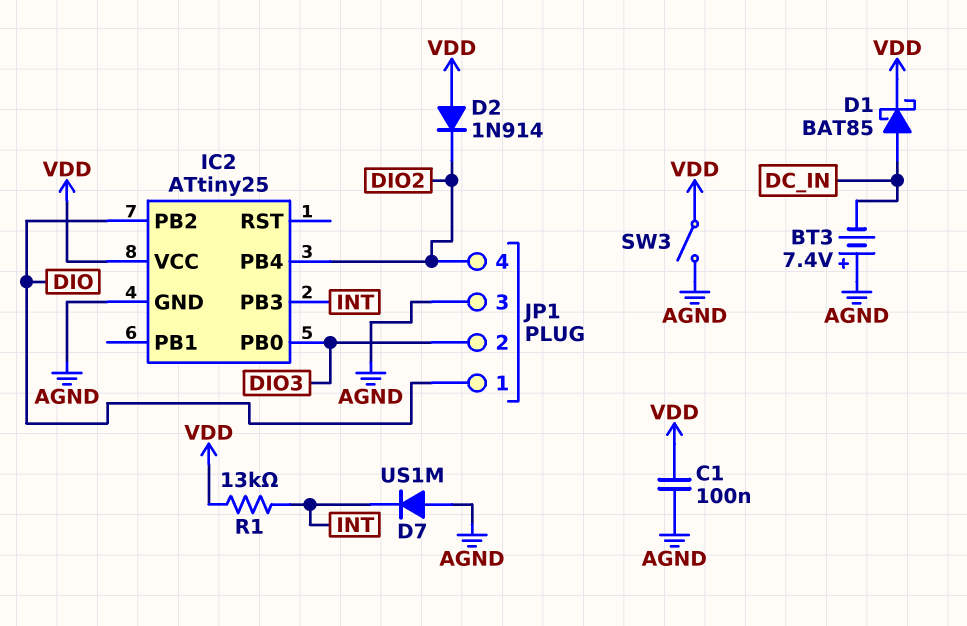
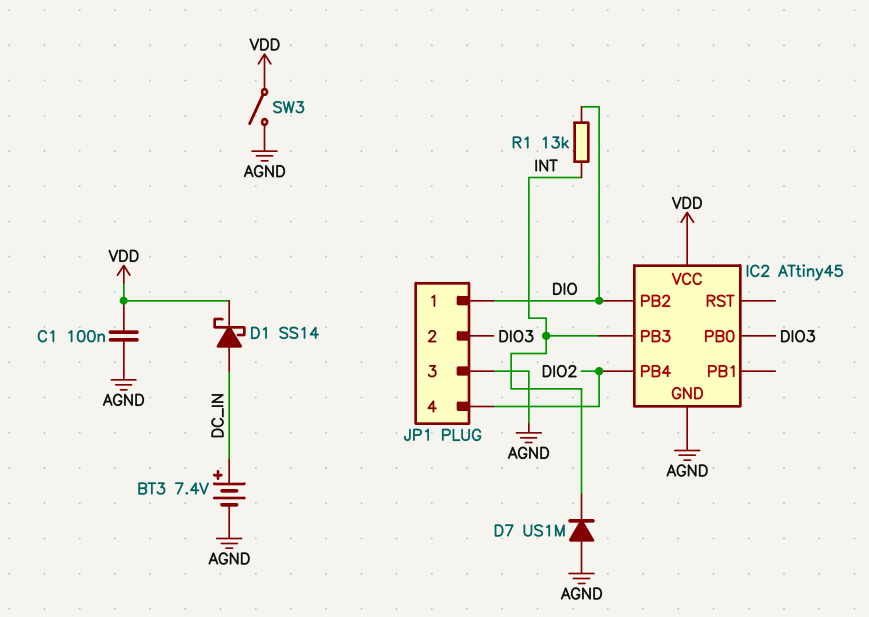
BT3: 7.4V (plus AGND, minus DC_IN) -> 7.4V (plus DC_IN, minus AGND)
D1: schottky BAT85 (A DC_IN, K VDD) -> schottky SS14 (A DC_IN, K VDD)
D2: diode 1N914 (A VDD, K DIO2) -> none
IC2: ATtiny25 -> ATtiny45
R1: 13k (INT, VDD) -> 13k (DIO, INT)

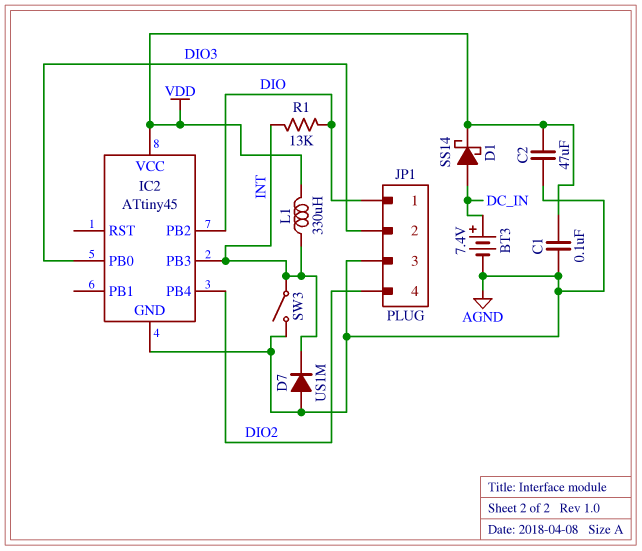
C2: none -> 47uF (AGND, VDD)
L1: none -> 330uH (INT, VDD)
SW3: switch (AGND, VDD) -> switch (AGND, INT)

